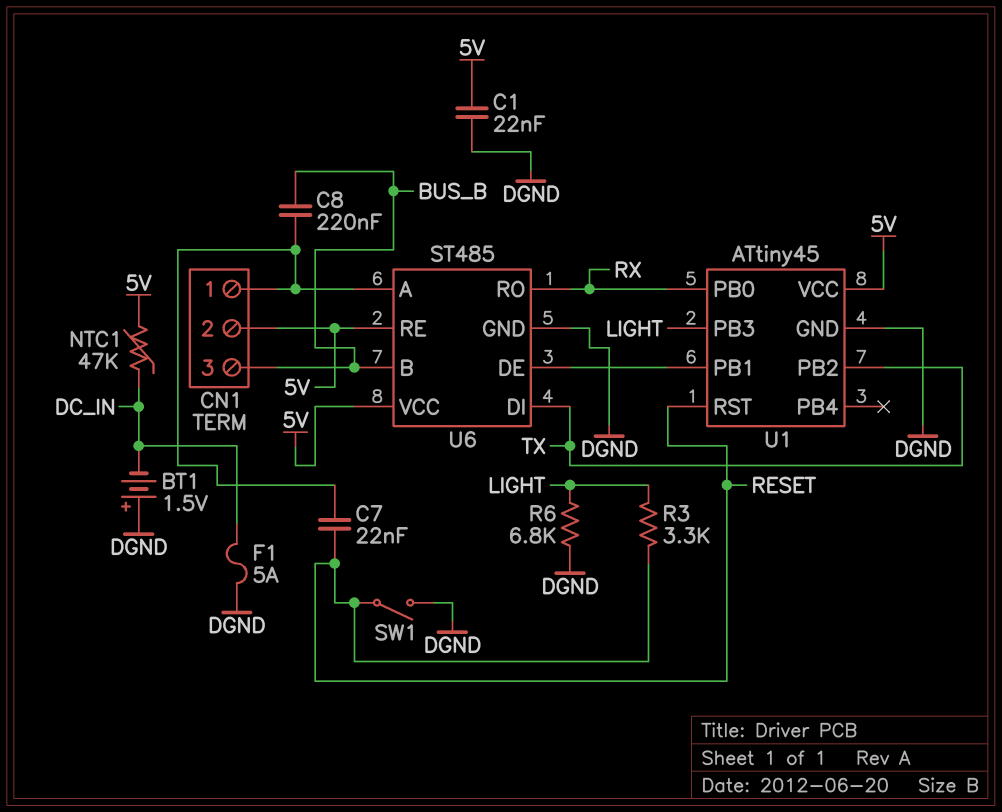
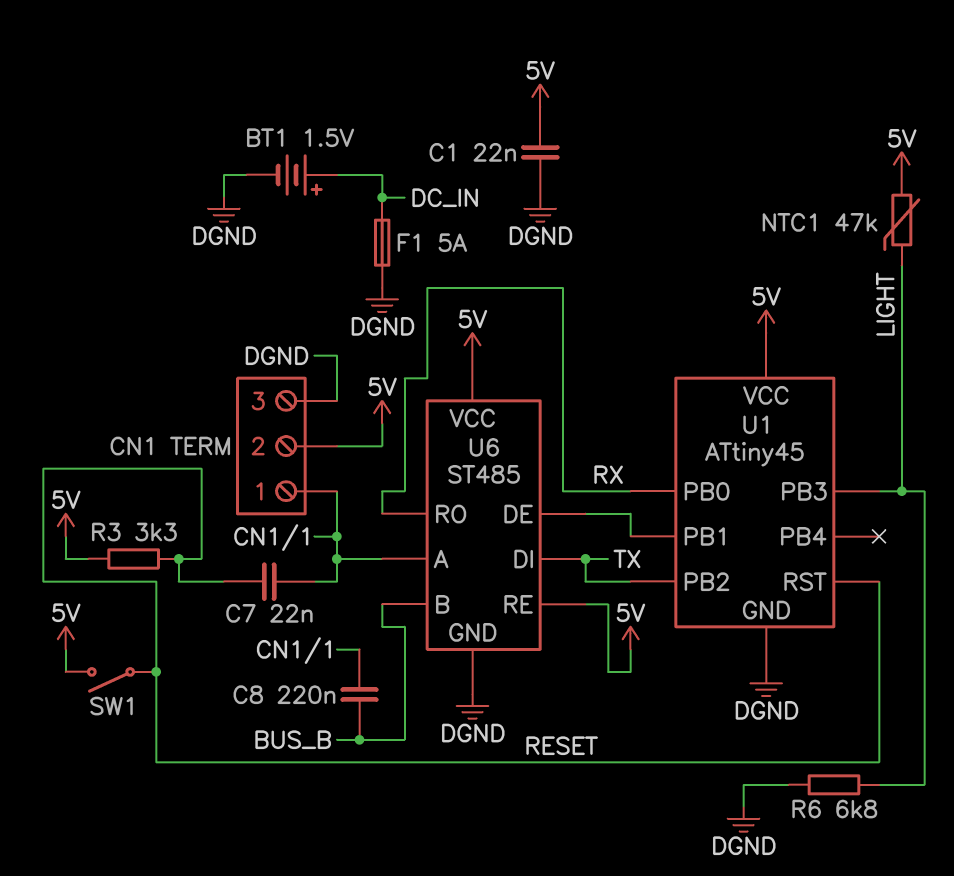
BT1: 1.5V (plus DGND, minus DC_IN) -> 1.5V (plus DC_IN, minus DGND)
CN1 pin 3: BUS_B -> DGND
NTC1: 47k (5V, DC_IN) -> 47k (5V, LIGHT)
R3: 3.3k (LIGHT, RESET) -> 3.3k (5V, RESET)
SW1: switch (DGND, RESET) -> switch (5V, RESET)

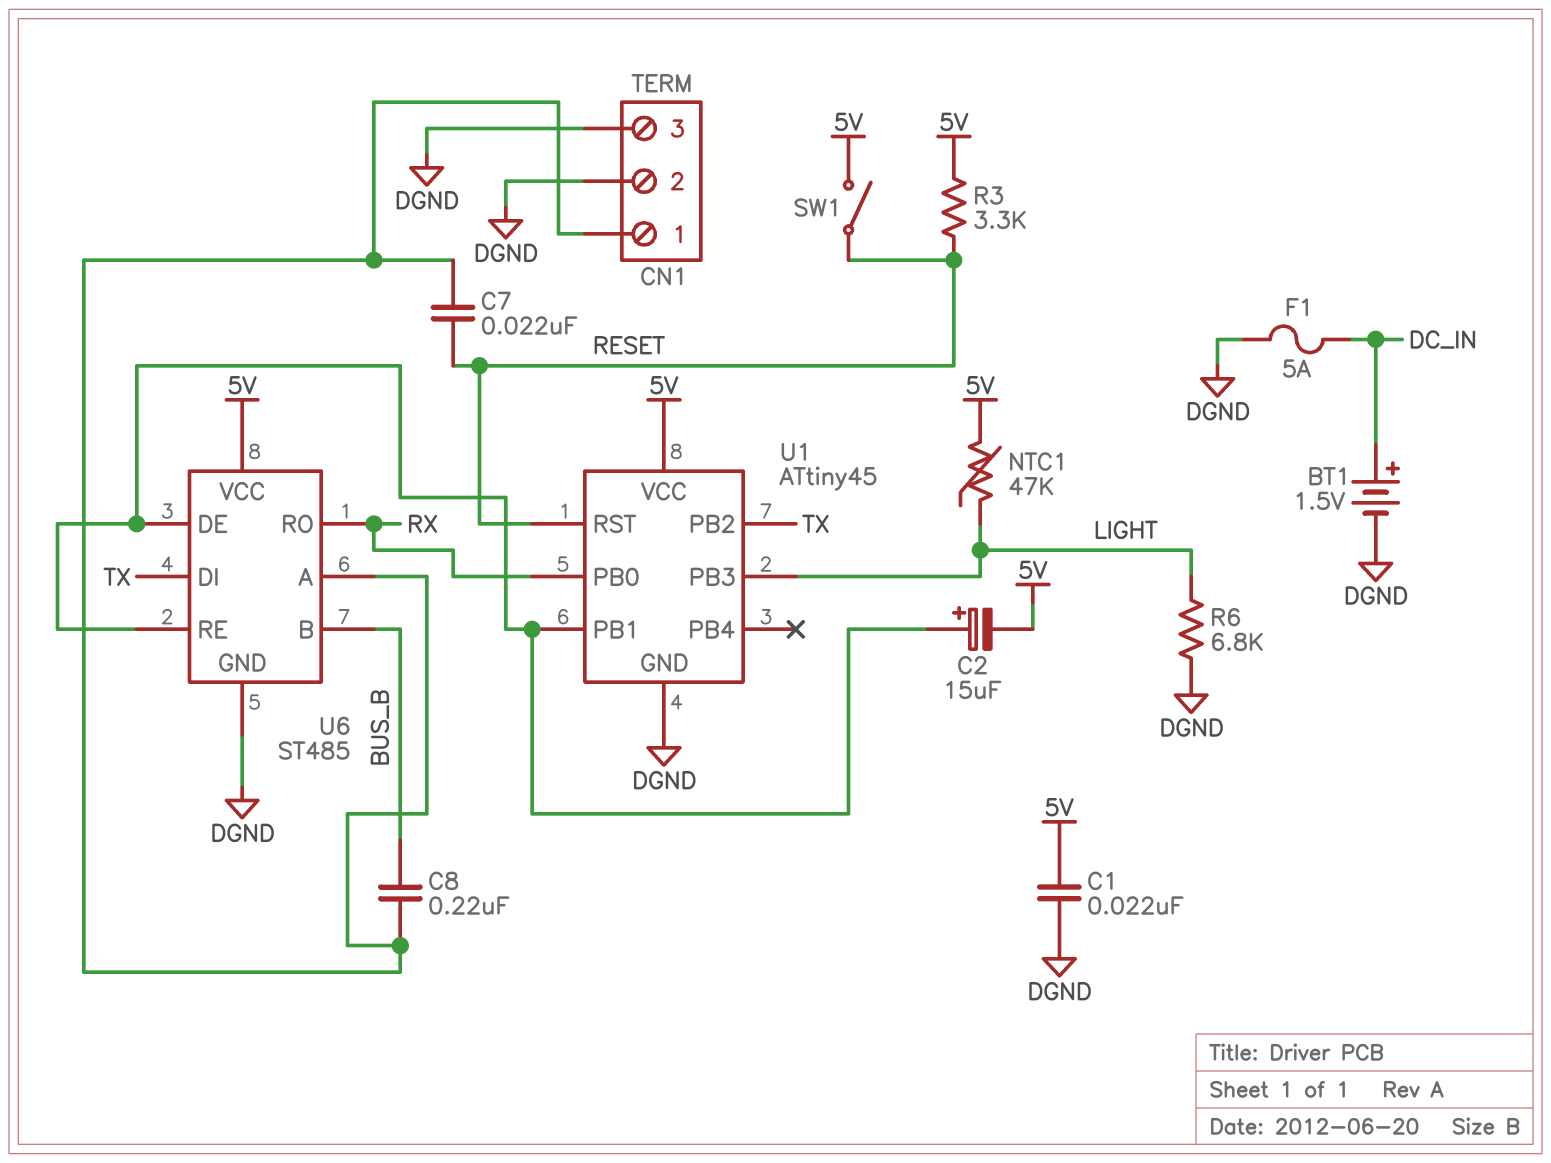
C2: none -> 15uF (plus U1/PB1, minus 5V)
CN1 pin 2: 5V -> DGND
U6 pin RE: 5V -> U1/PB1

